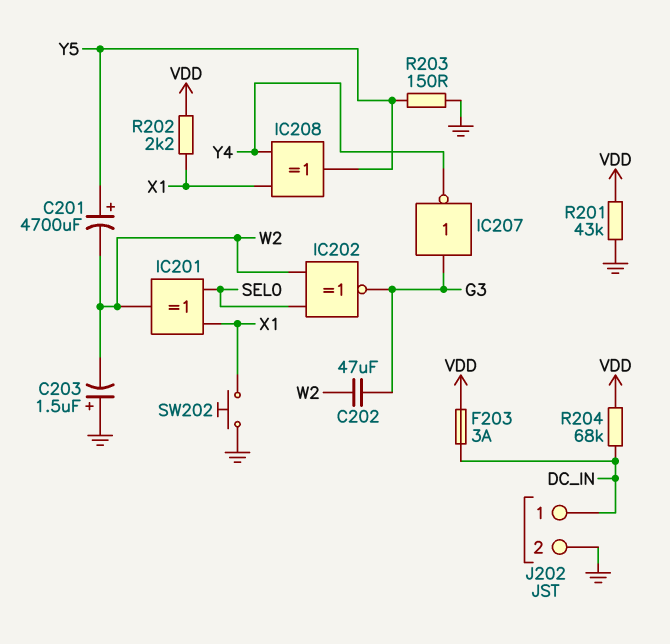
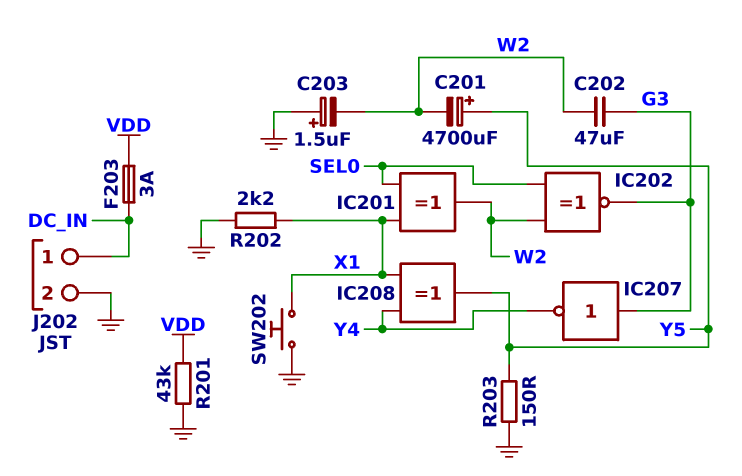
R202: 2.2k (VDD, X1) -> 2.2k (GND, X1)
R204: 68k (DC_IN, VDD) -> none

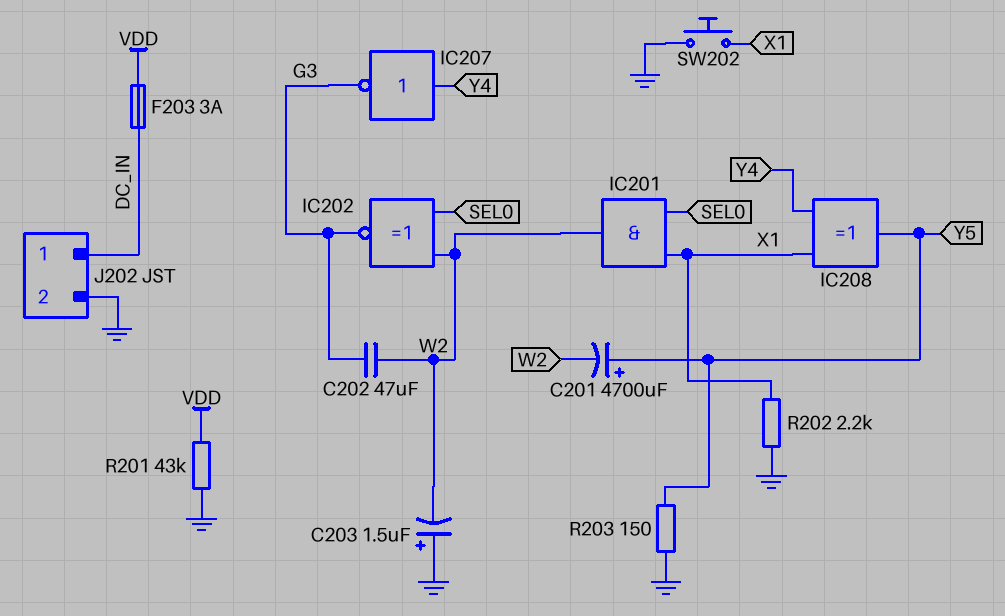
IC201: XOR (in SEL0, in X1, out W2) -> AND (in SEL0, in X1, out W2)
IC207: NOT (in G3, out Y4) -> NOT (in Y4, out G3)

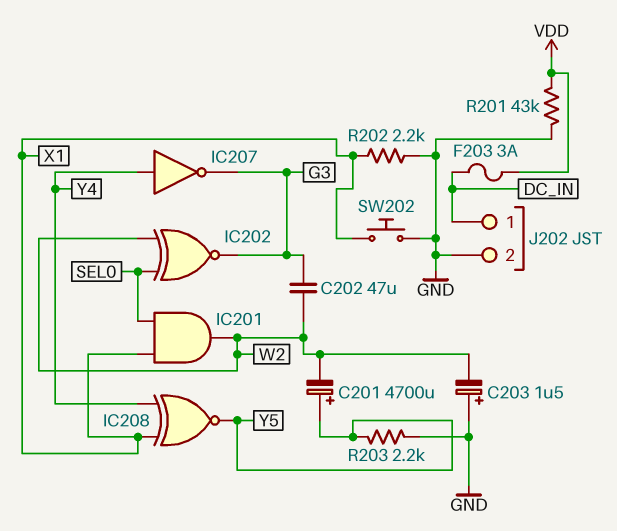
IC208: XOR (in X1, in Y4, out Y5) -> XNOR (in X1, in Y4, out Y5)
R203: 150 (GND, Y5) -> 2.2k (GND, Y5)

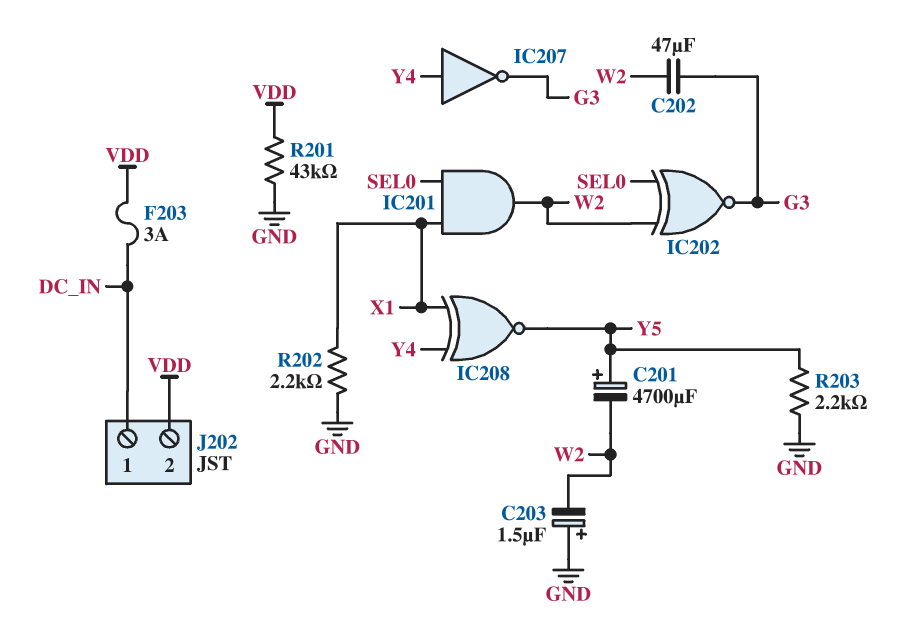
J202 pin 2: GND -> VDD
SW202: button (GND, X1) -> none

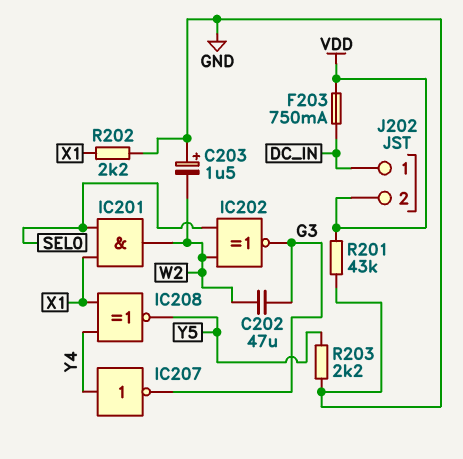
C201: 4700uF (plus Y5, minus W2) -> none
F203: 3A (DC_IN, VDD) -> 750mA (DC_IN, VDD)

